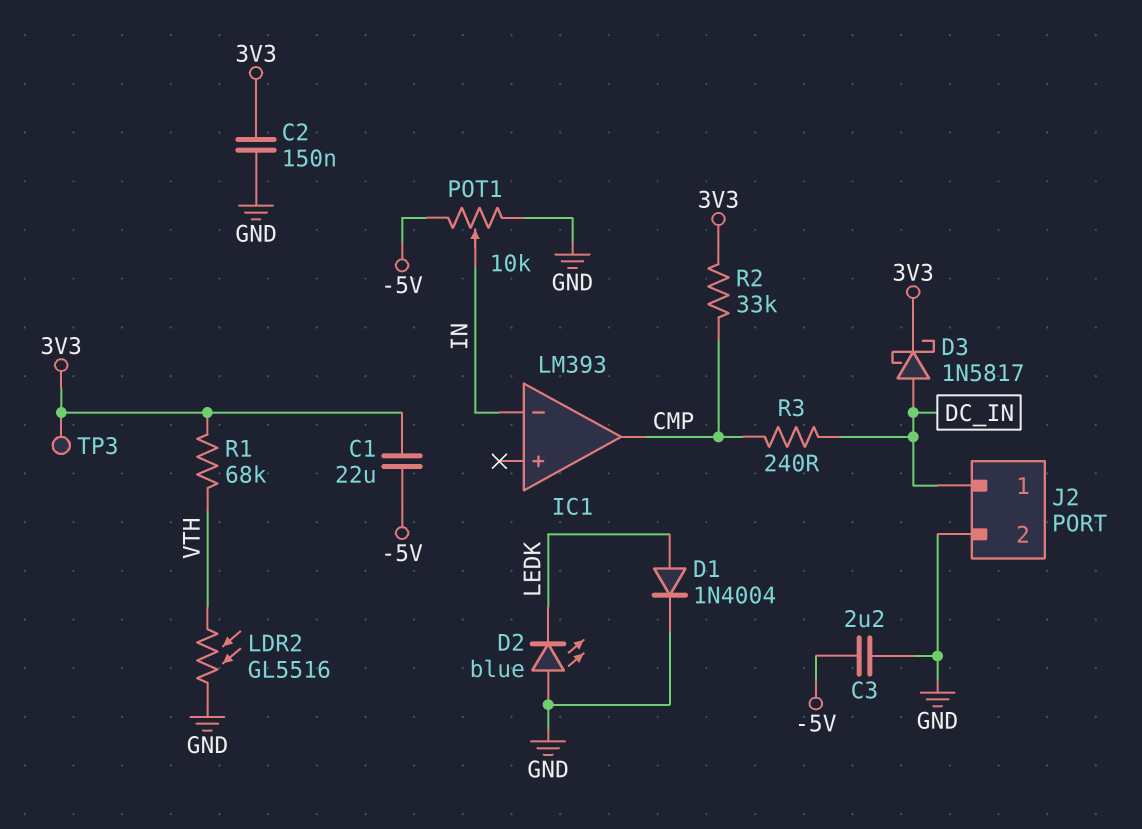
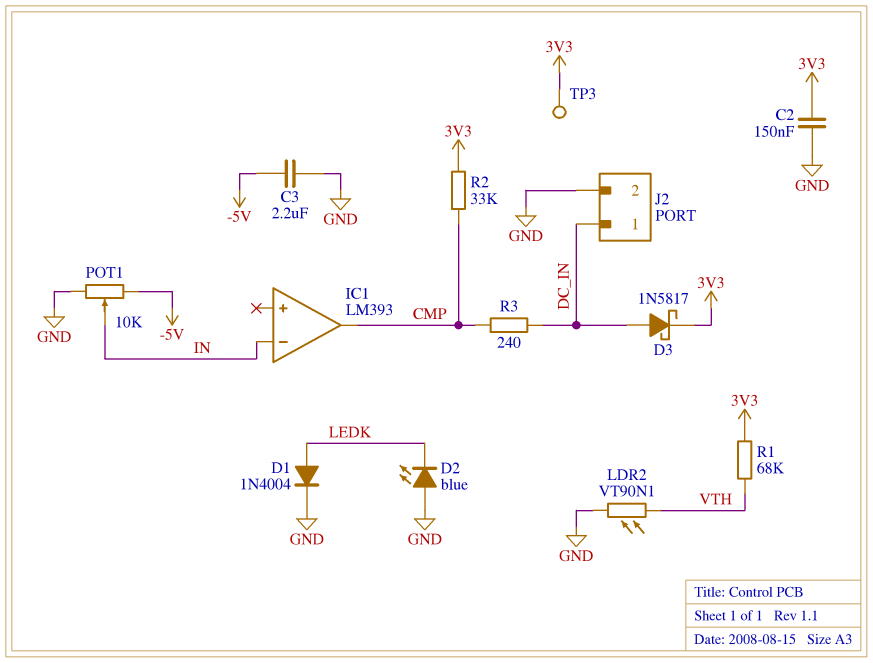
C1: 22uF (-5V, 3V3) -> none
LDR2: GL5516 (GND, VTH) -> VT90N1 (GND, VTH)

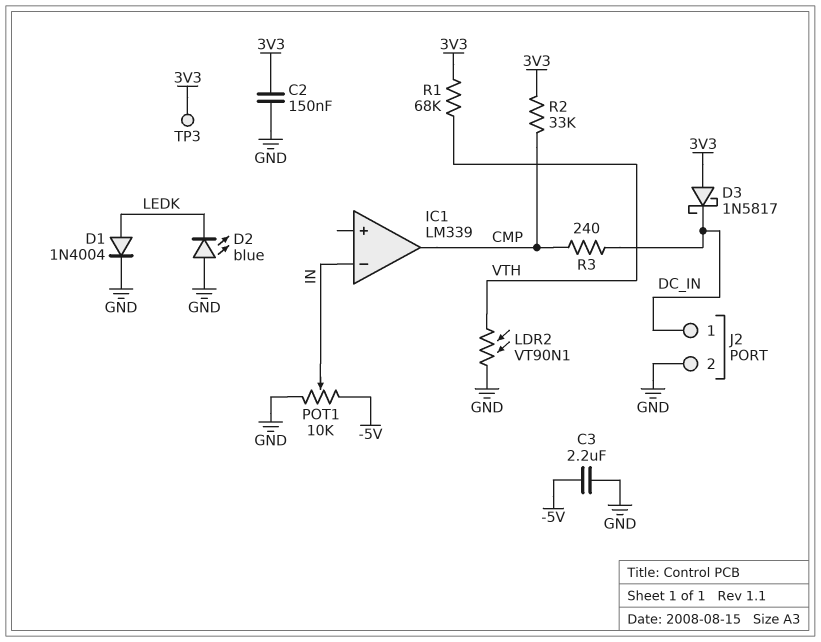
D3: schottky 1N5817 (A DC_IN, K 3V3) -> schottky 1N5817 (A 3V3, K DC_IN)
IC1: LM393 -> LM339

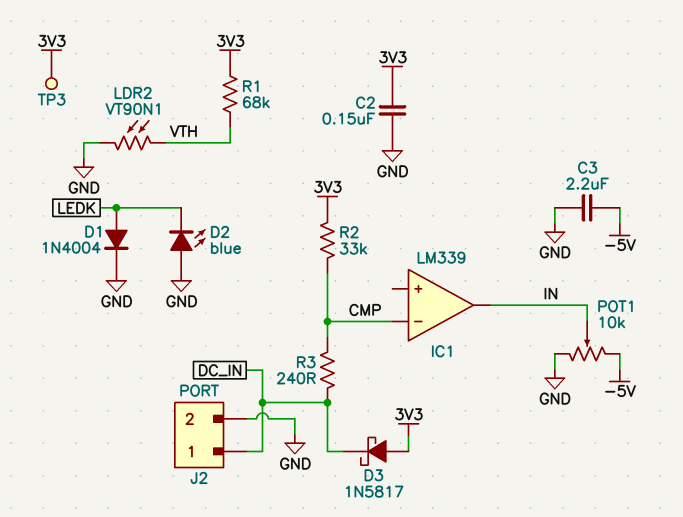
IC1 pin in-: IN -> CMP
IC1 pin out: CMP -> IN

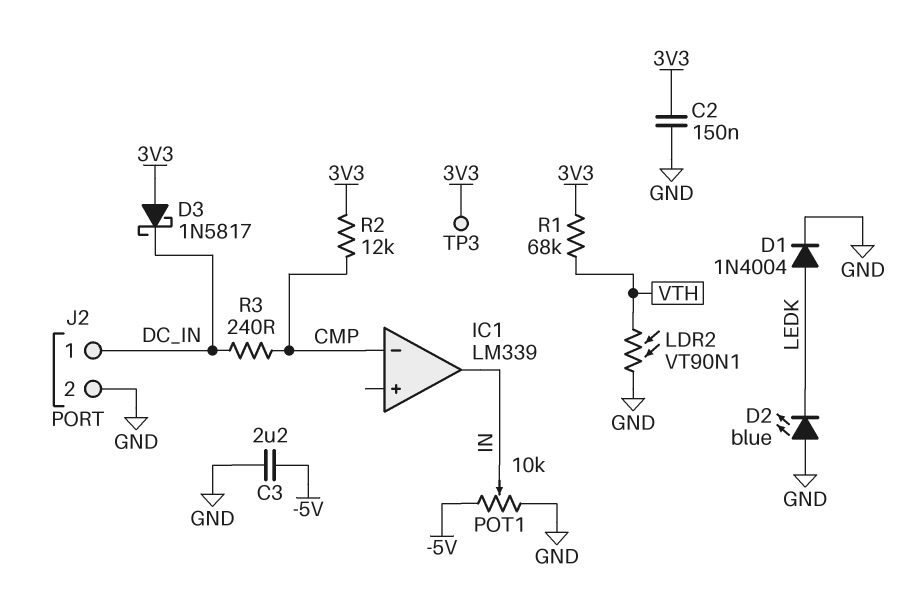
R2: 33k (3V3, CMP) -> 12k (3V3, CMP)

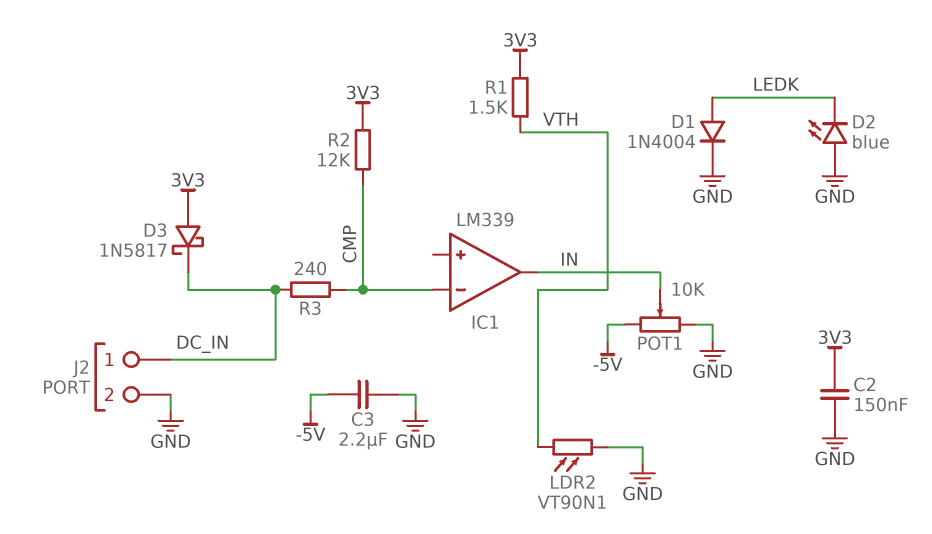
R1: 68k (3V3, VTH) -> 1.5k (3V3, VTH)
TP3: test point (3V3) -> none

